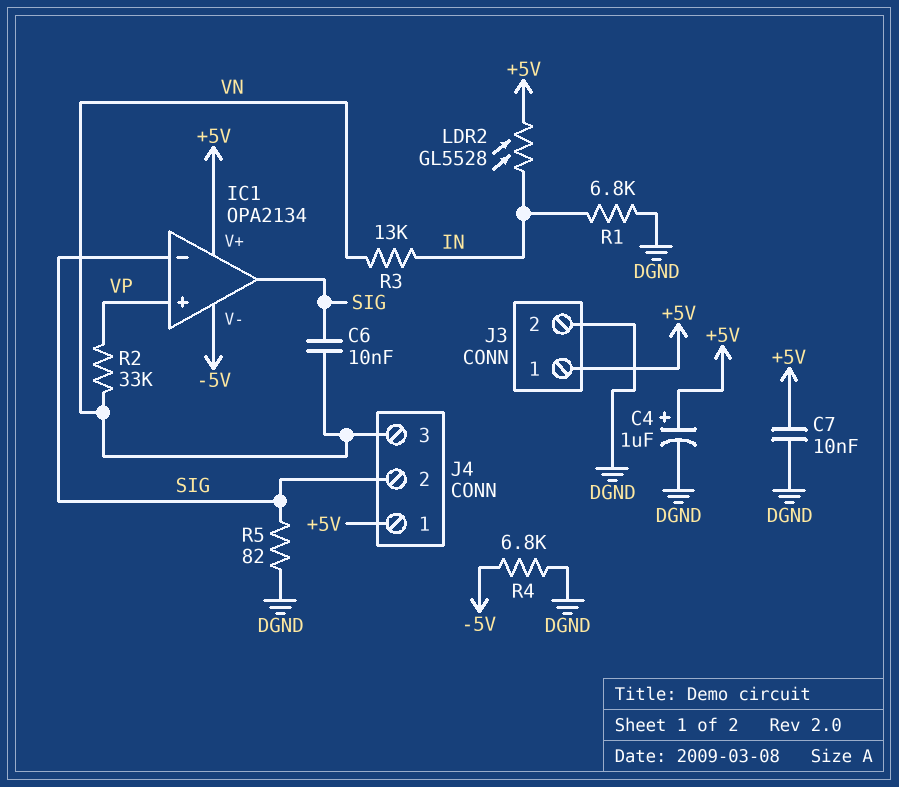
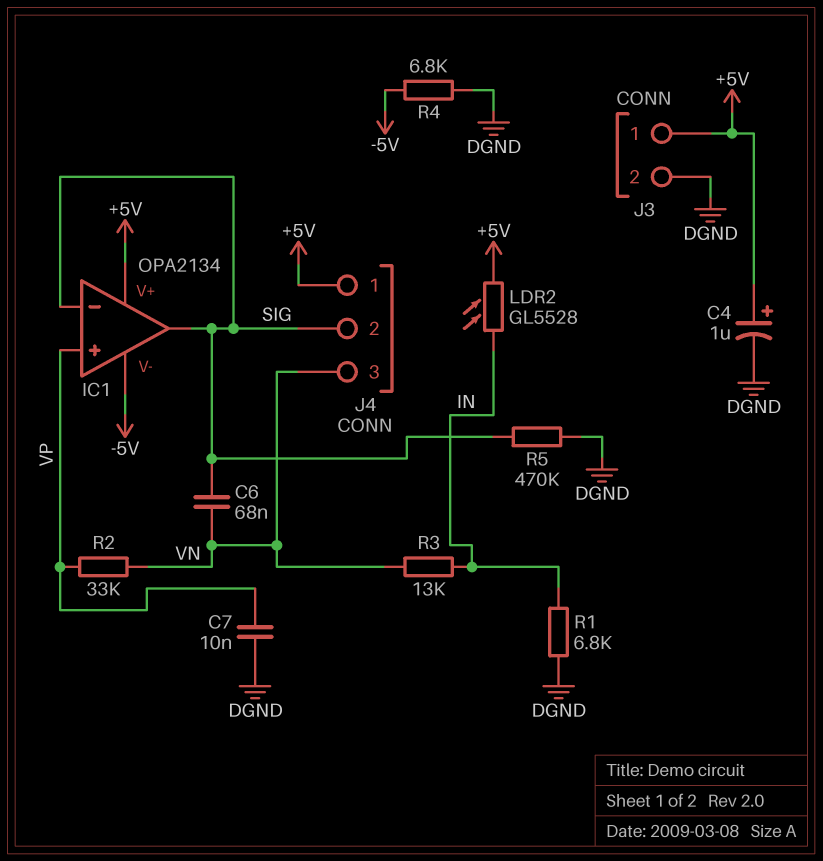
C6: 10nF (SIG, VN) -> 68nF (SIG, VN)
C7: 10nF (+5V, DGND) -> 10nF (DGND, VP)
R5: 82 (DGND, SIG) -> 470k (DGND, SIG)

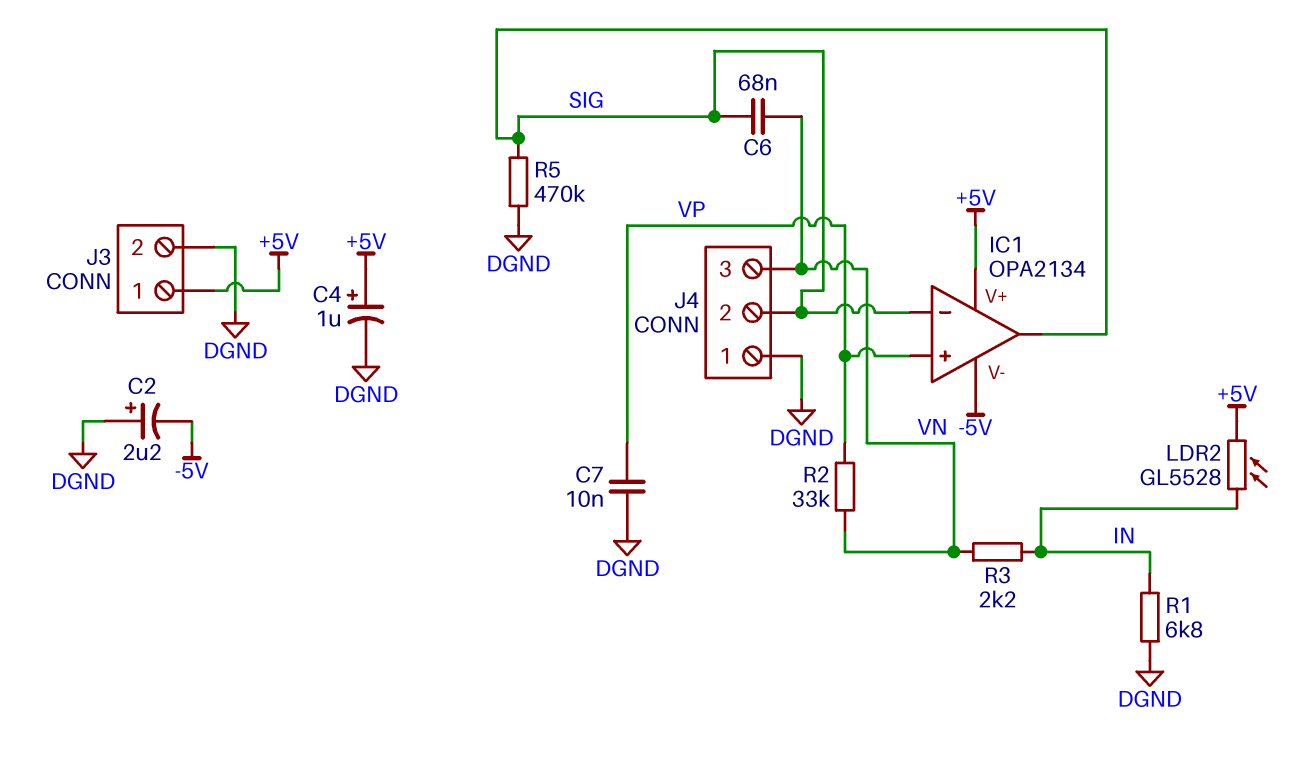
C2: none -> 2.2uF (plus DGND, minus -5V)
J4 pin 1: +5V -> DGND
R3: 13k (IN, VN) -> 2.2k (IN, VN)
R4: 6.8k (-5V, DGND) -> none

